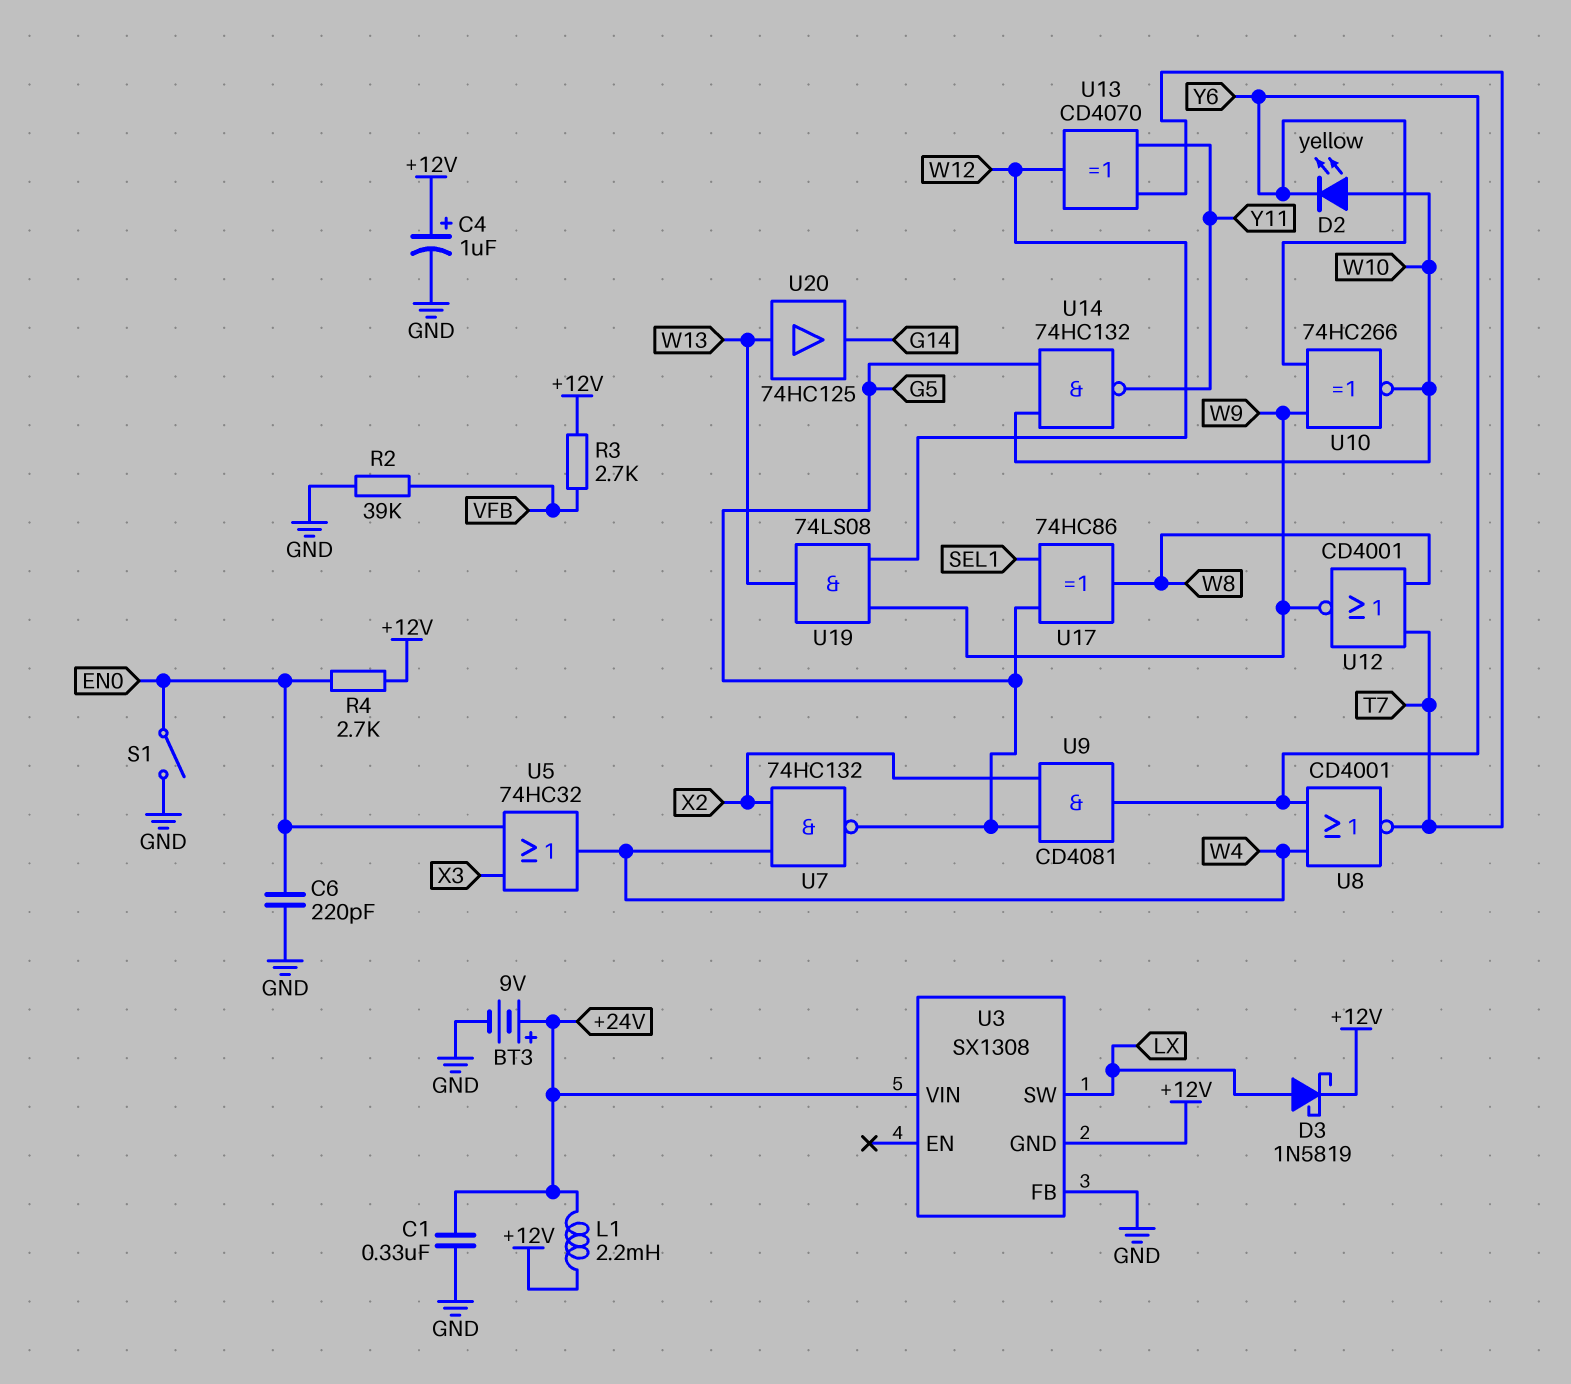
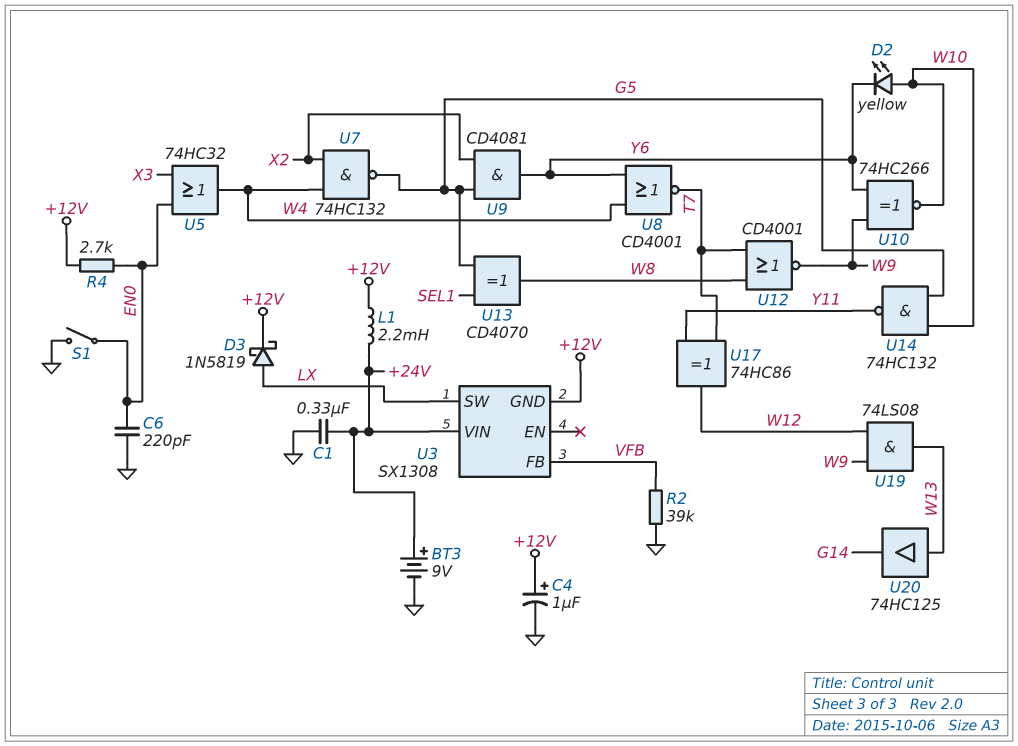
R3: 2.7k (+12V, VFB) -> none
U3 pin FB: GND -> VFB
U13: XOR CD4070 (in T7, in Y11, out W12) -> XOR CD4070 (in G5, in SEL1, out W8)
U17: XOR 74HC86 (in G5, in SEL1, out W8) -> XOR 74HC86 (in T7, in Y11, out W12)

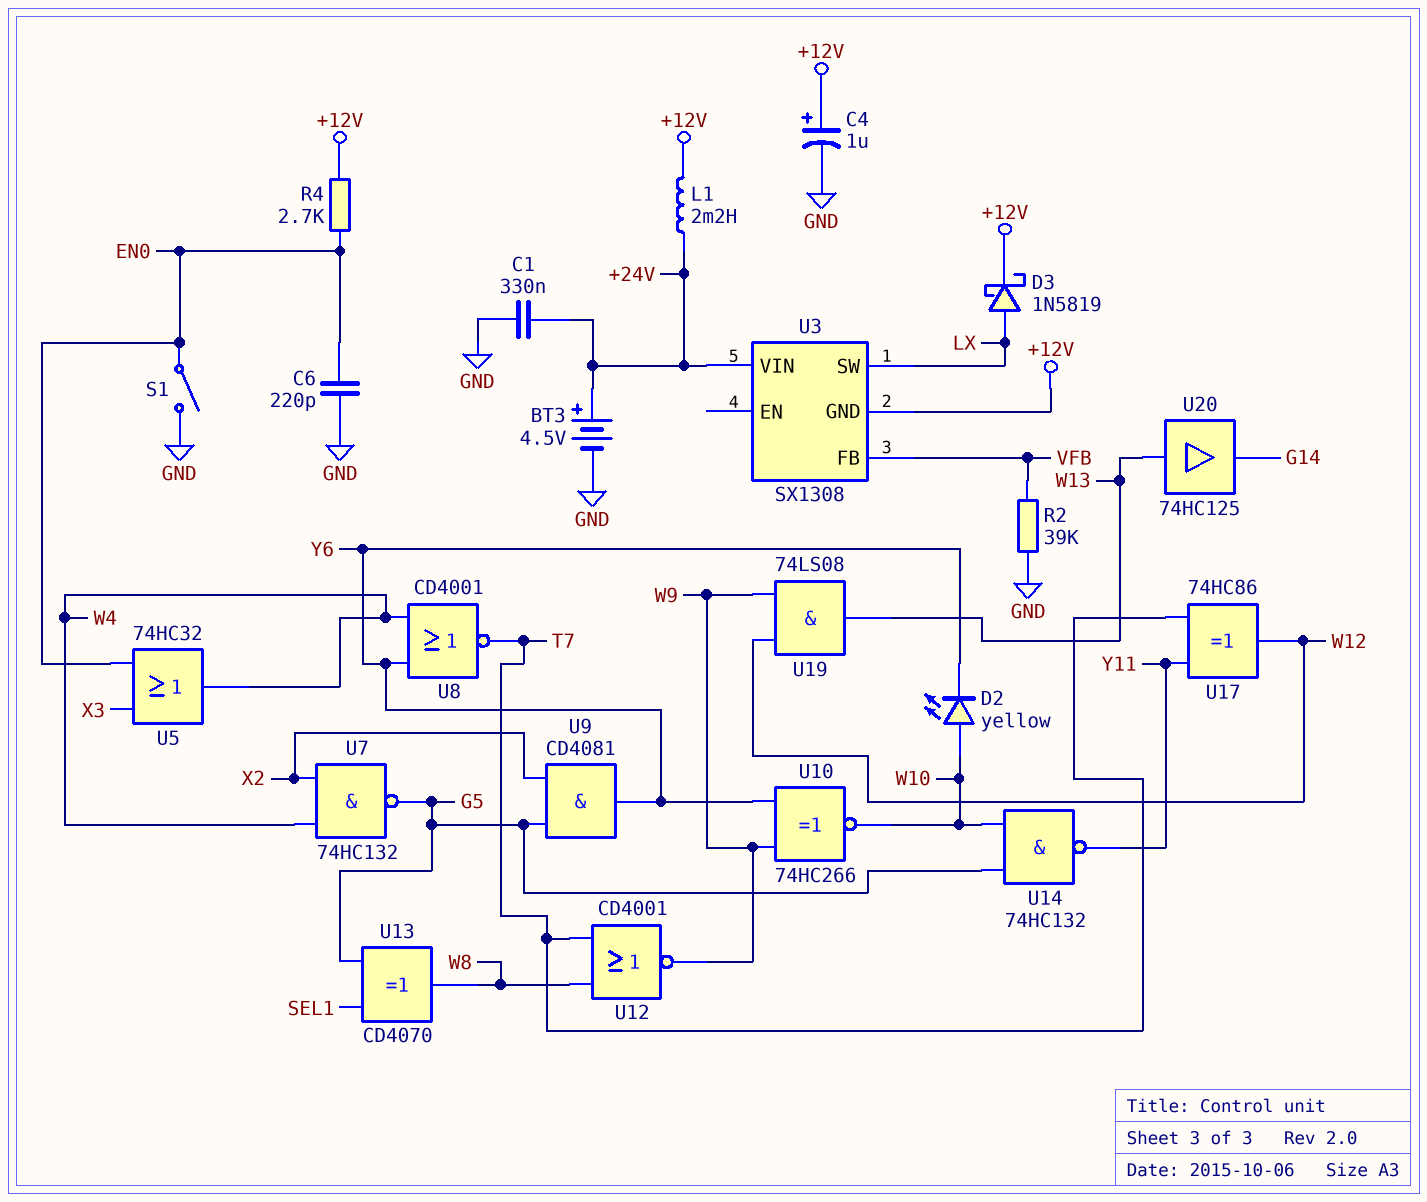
BT3: 9V (plus +24V, minus GND) -> 4.5V (plus +24V, minus GND)

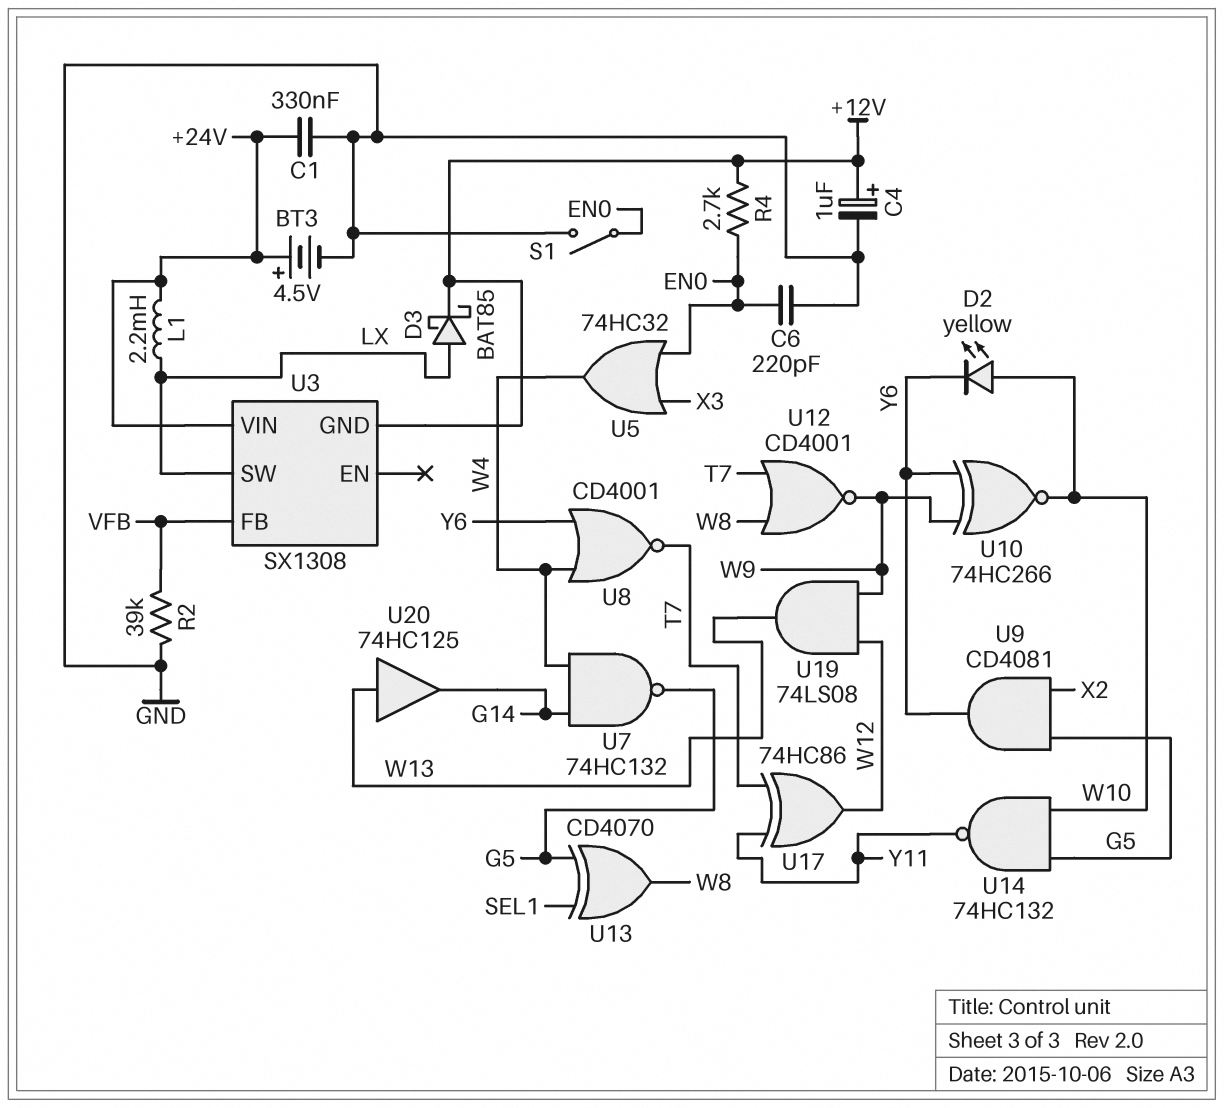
D3: schottky 1N5819 (A LX, K +12V) -> schottky BAT85 (A LX, K +12V)
L1: 2.2mH (+12V, +24V) -> 2.2mH (+24V, LX)
U7: NAND 74HC132 (in W4, in X2, out G5) -> NAND 74HC132 (in G14, in W4, out G5)

